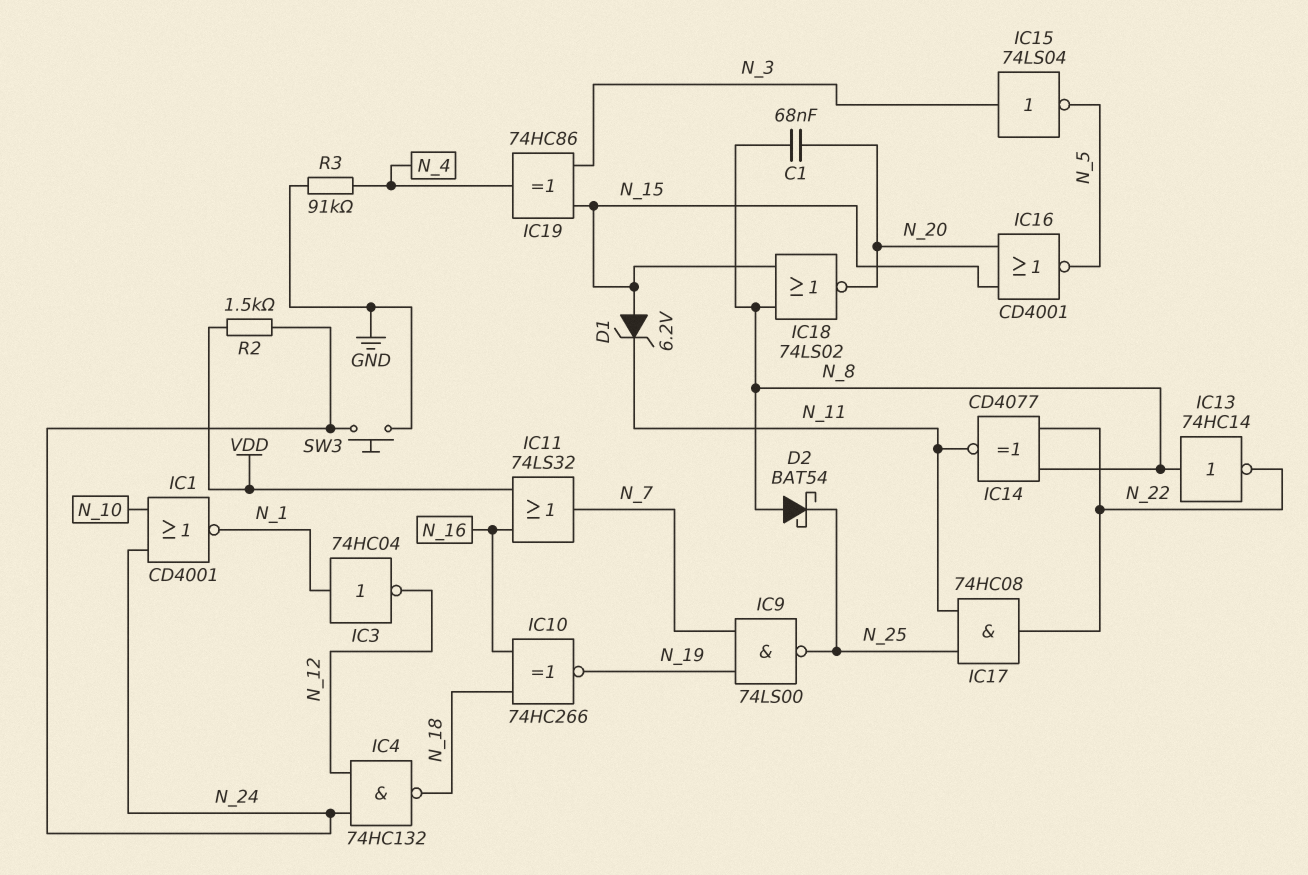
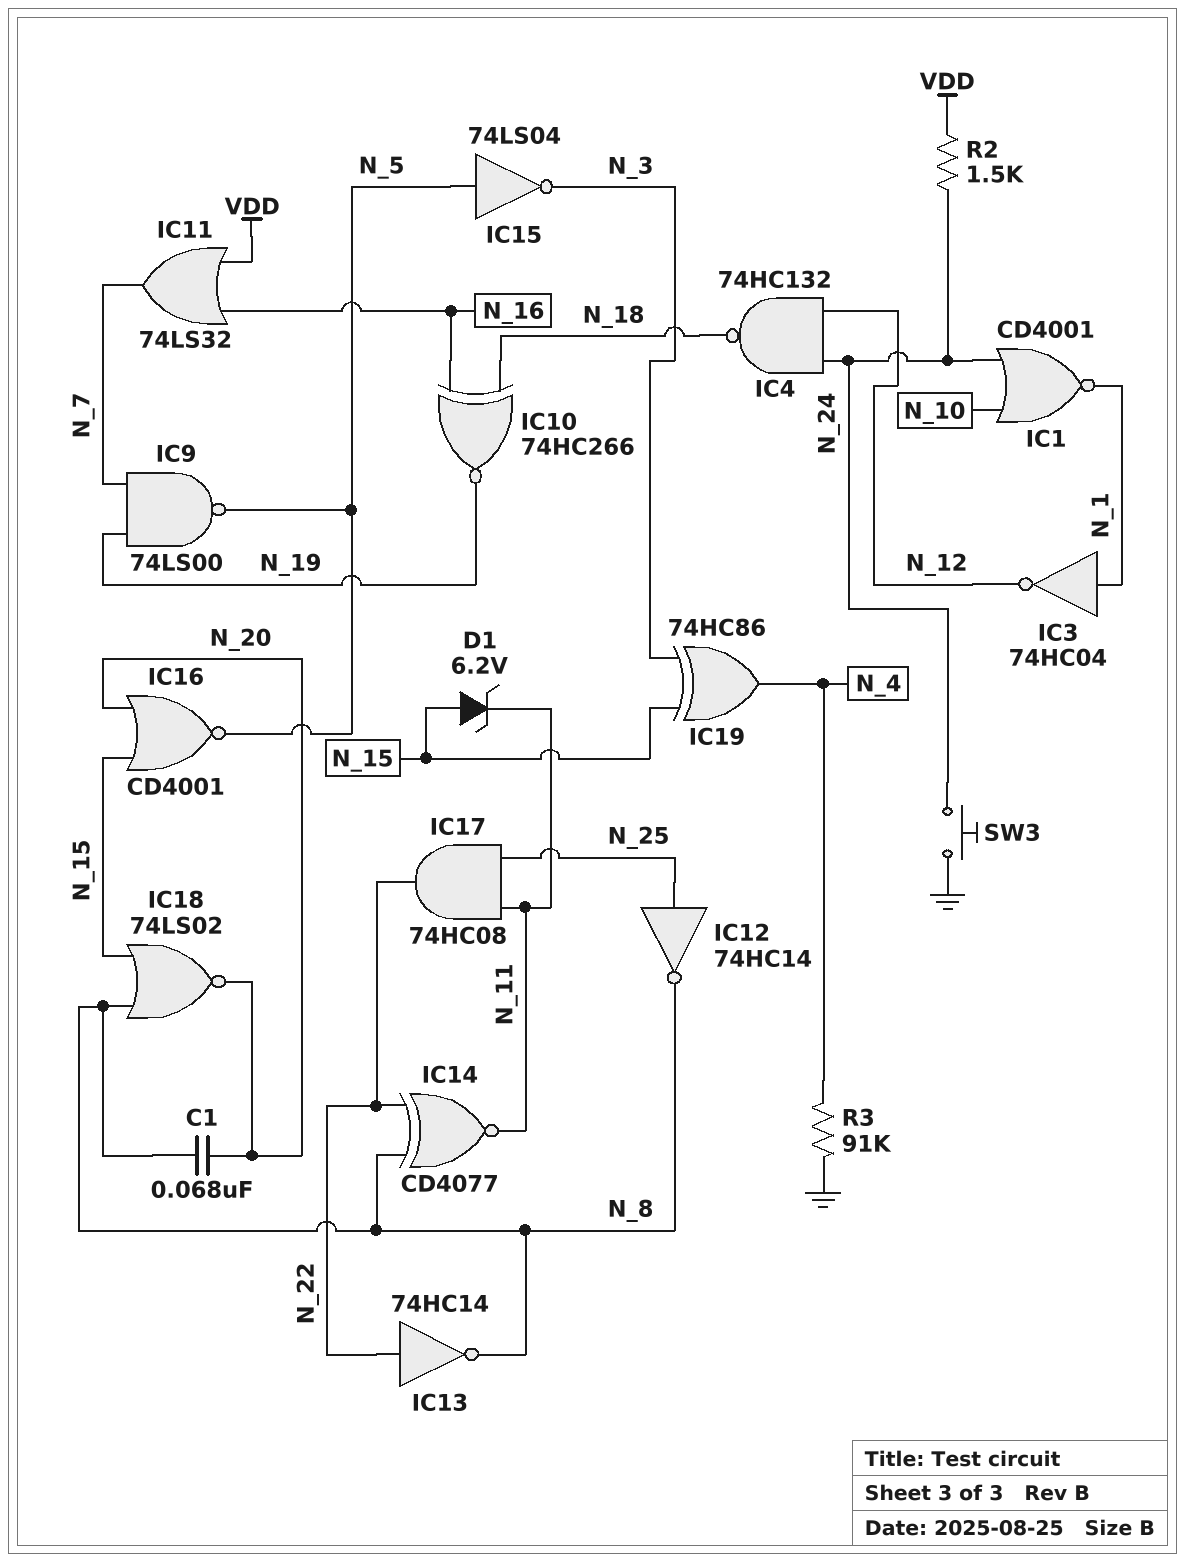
D2: schottky BAT54 (A N_8, K N_25) -> none
IC9: NAND 74LS00 (in N_7, in N_19, out N_25) -> NAND 74LS00 (in N_7, in N_19, out N_5)
IC12: none -> NOT 74HC14 (in N_25, out N_8)
IC13: NOT 74HC14 (in N_8, out N_22) -> NOT 74HC14 (in N_22, out N_8)
IC15: NOT 74LS04 (in N_3, out N_5) -> NOT 74LS04 (in N_5, out N_3)

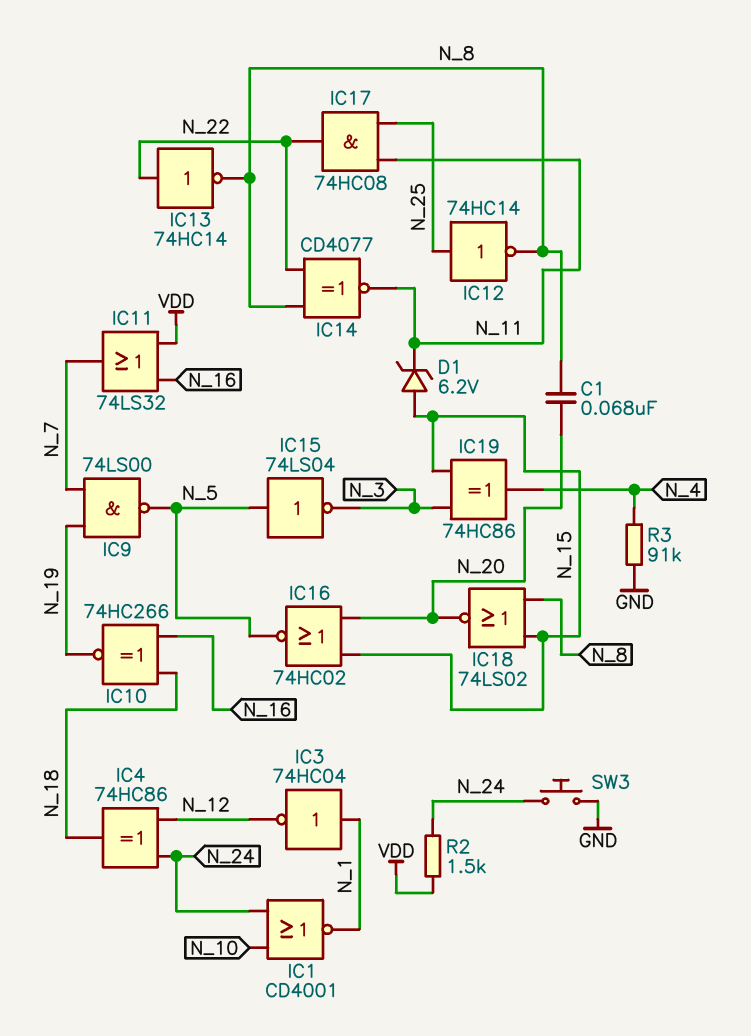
IC4: NAND 74HC132 (in N_12, in N_24, out N_18) -> XOR 74HC86 (in N_12, in N_24, out N_18)
IC16: NOR CD4001 (in N_15, in N_20, out N_5) -> NOR 74HC02 (in N_15, in N_20, out N_5)

